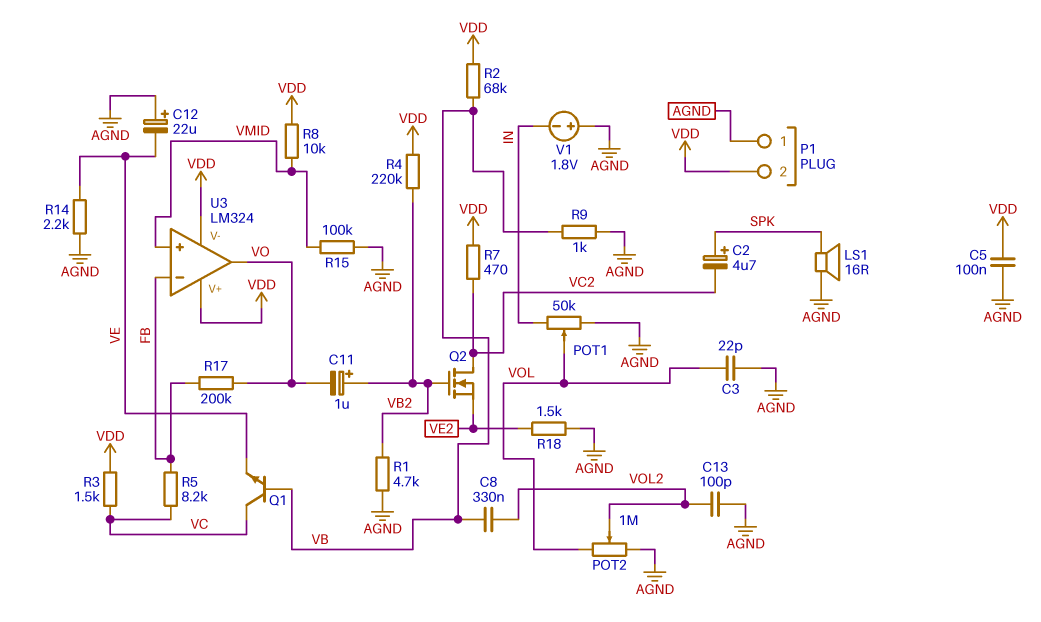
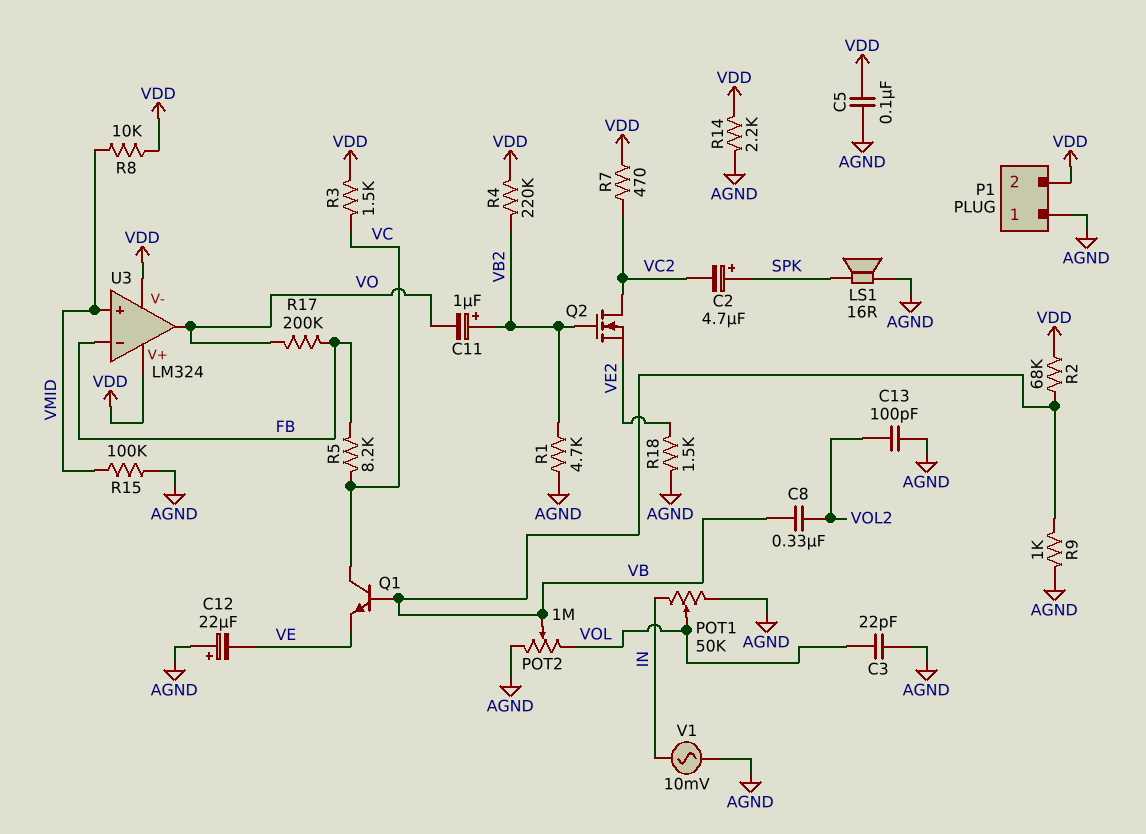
POT2: 1M (AGND, VOL, wiper VOL2) -> 1M (AGND, VOL, wiper VB)
R14: 2.2k (AGND, VE) -> 2.2k (AGND, VDD)
V1: 1.8V (plus AGND, minus IN) -> AC 10mV (AGND, IN)

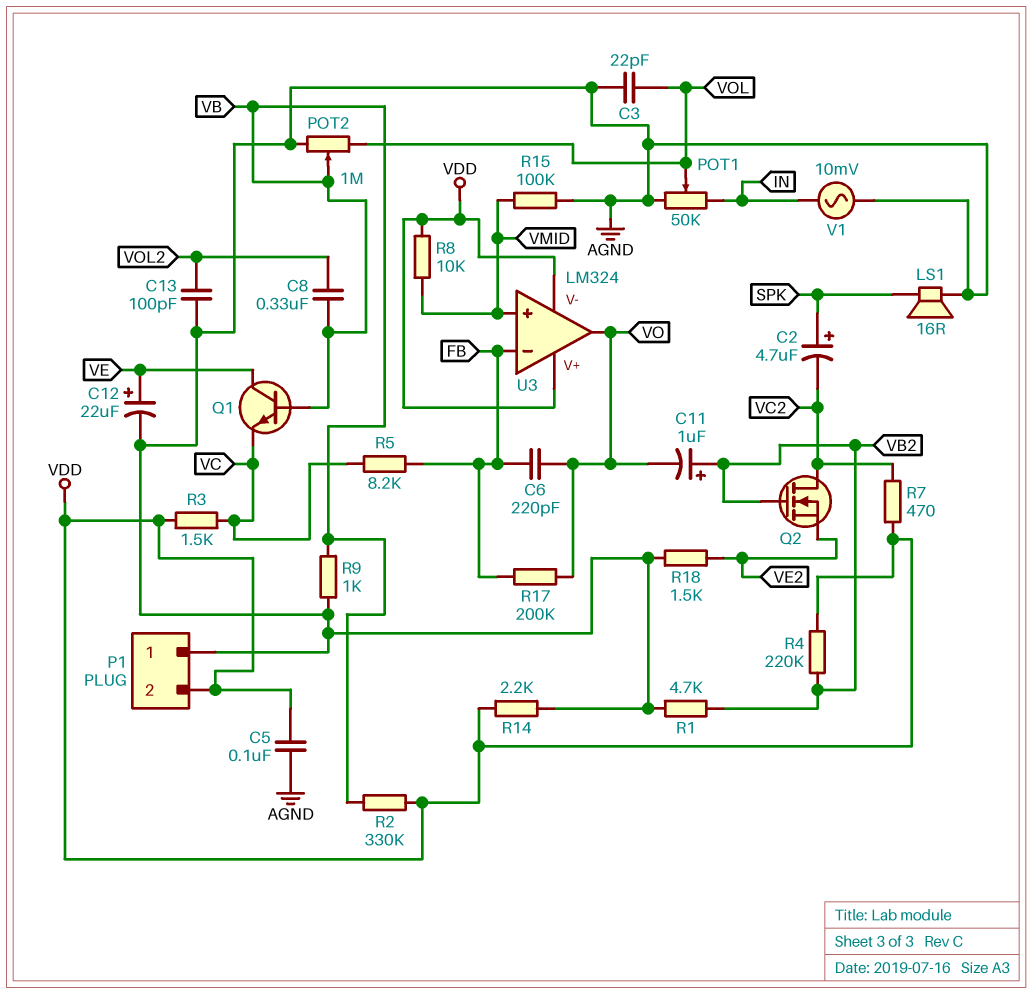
C6: none -> 220pF (FB, VO)
C12: 22uF (plus AGND, minus VE) -> 22uF (plus VE, minus AGND)
Q1: NPN (B VB, C VC, E VE) -> NPN (B VB, C VE, E VC)
R2: 68k (VB, VDD) -> 330k (VB, VDD)

